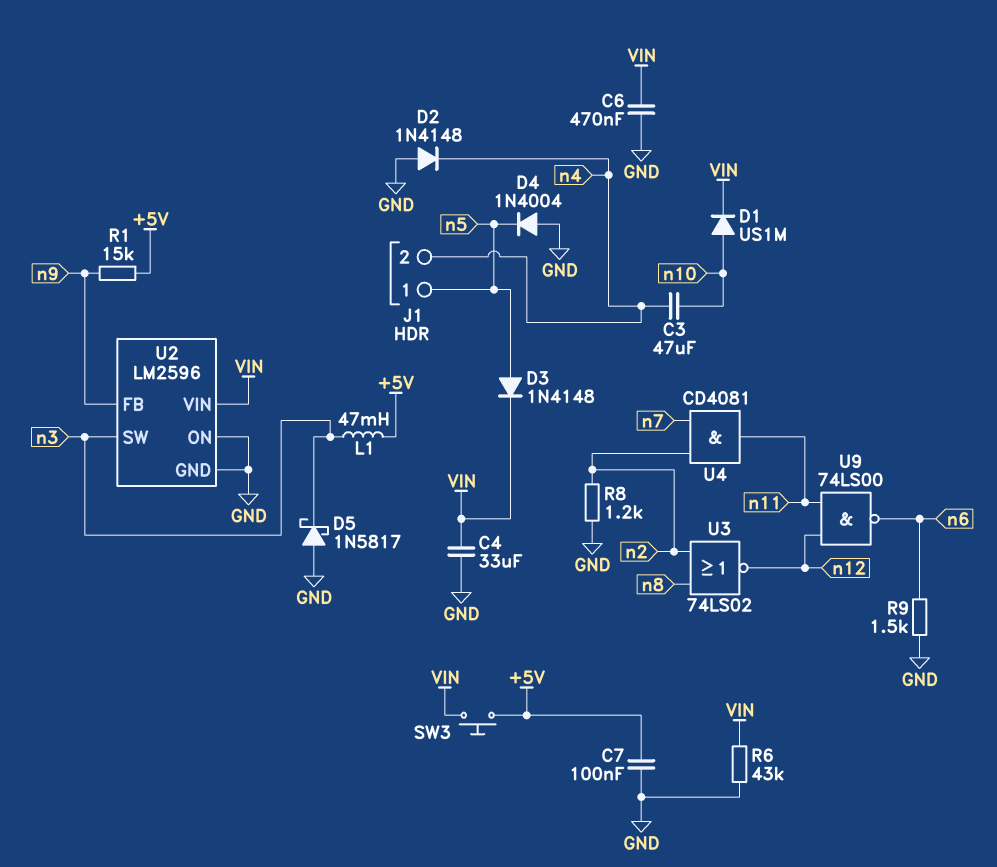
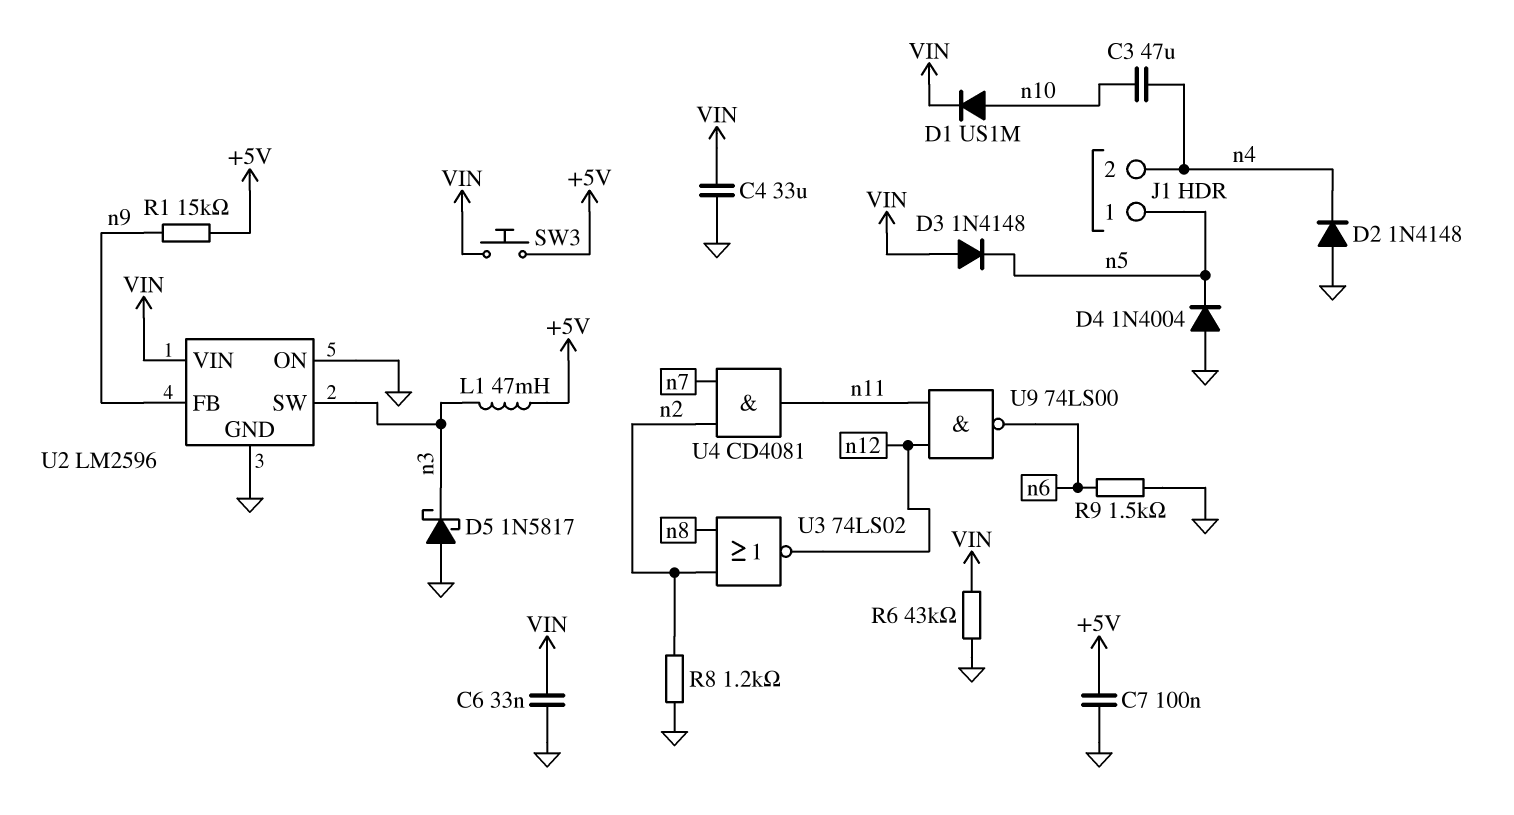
C6: 470nF (GND, VIN) -> 33nF (GND, VIN)
D3: diode 1N4148 (A n5, K VIN) -> diode 1N4148 (A VIN, K n5)

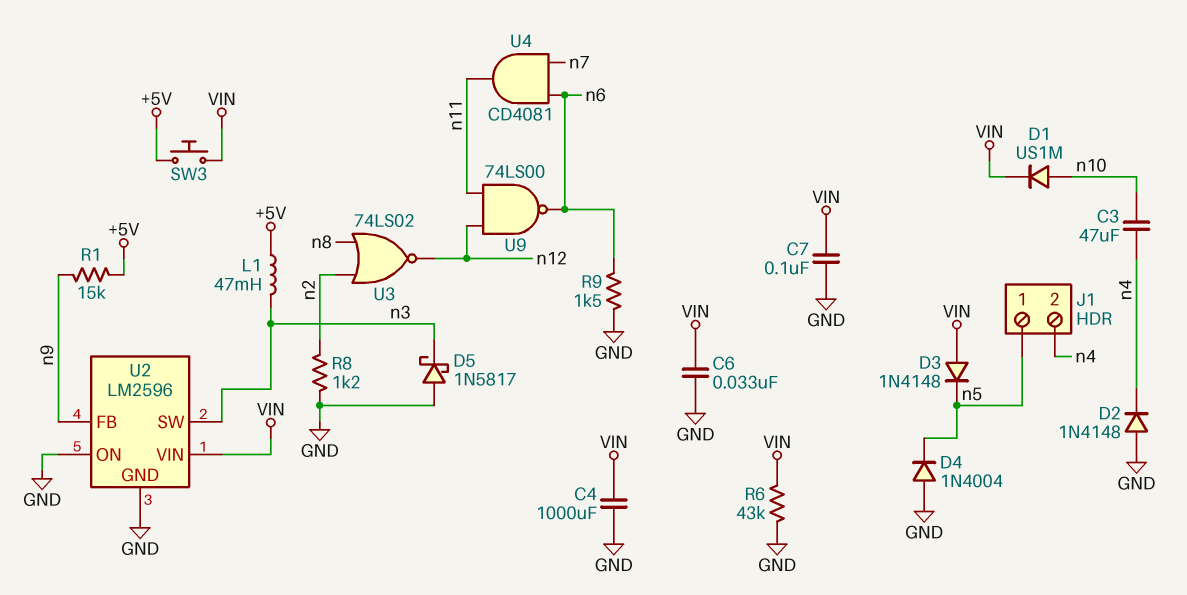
C4: 33uF (GND, VIN) -> 1000uF (GND, VIN)
C7: 100nF (+5V, GND) -> 100nF (GND, VIN)
U4: AND CD4081 (in n2, in n7, out n11) -> AND CD4081 (in n6, in n7, out n11)

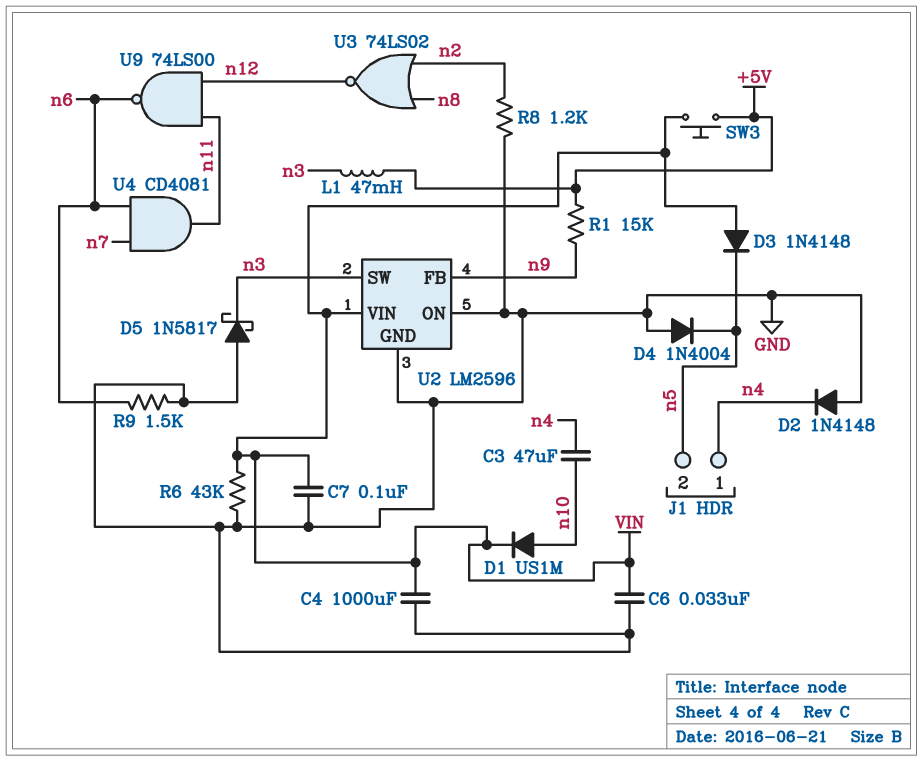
J1 pin 1: n5 -> n4
J1 pin 2: n4 -> n5

